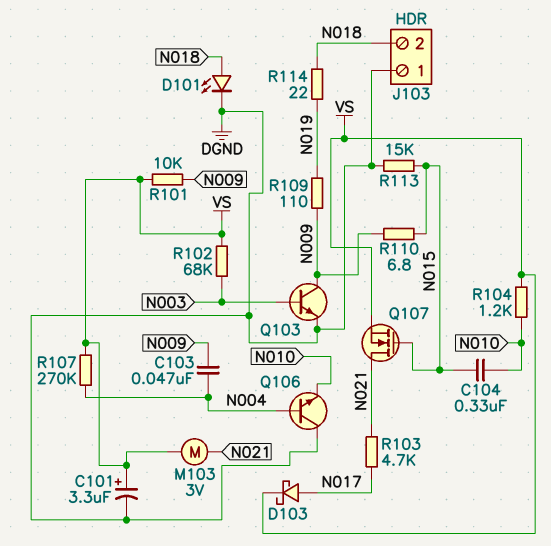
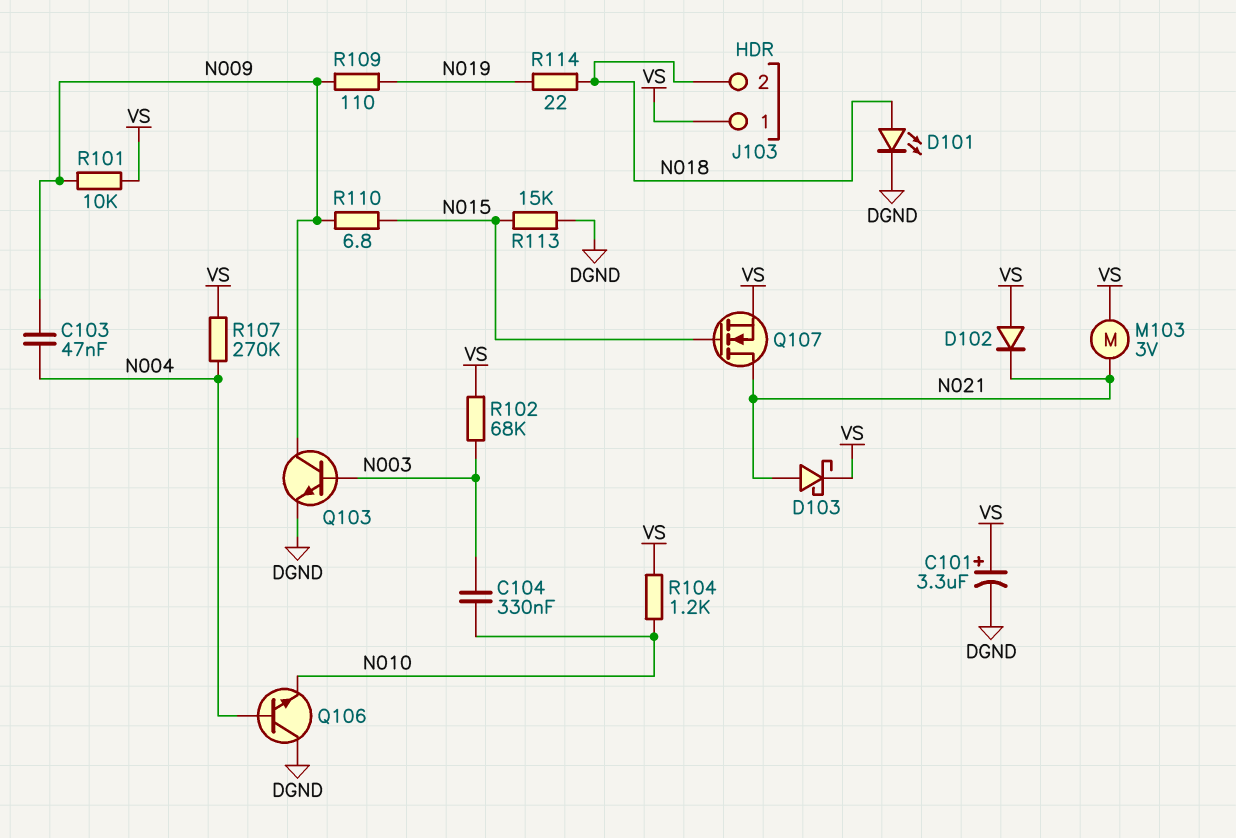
C104: 330nF (N010, N015) -> 330nF (N003, N010)
D102: none -> diode (A VS, K N021)
D103: schottky (A N017, K VS) -> schottky (A N021, K VS)
J103 pin 1: DGND -> VS
R103: 4.7k (N017, N021) -> none

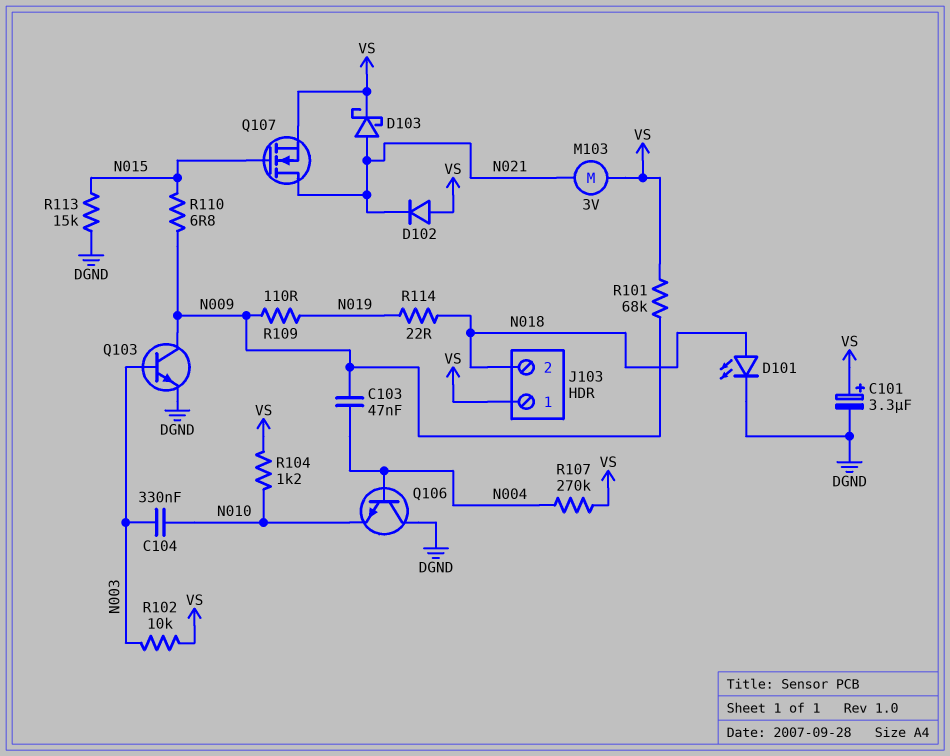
R101: 10k (N009, VS) -> 68k (N009, VS)
R102: 68k (N003, VS) -> 10k (N003, VS)

